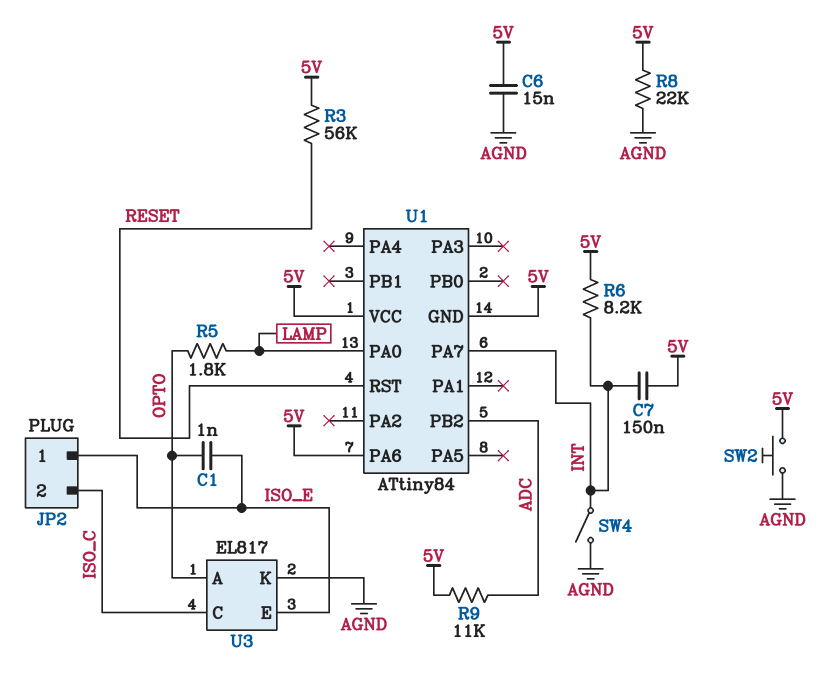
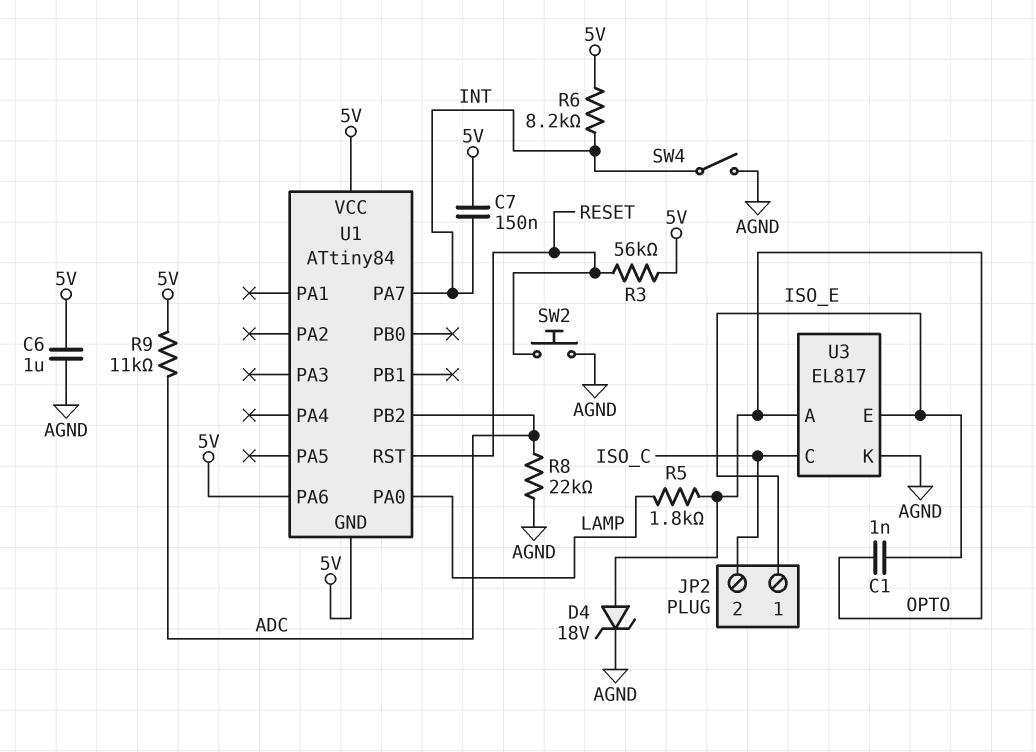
C6: 15nF (5V, AGND) -> 1uF (5V, AGND)
D4: none -> zener 18V (A OPTO, K AGND)
R8: 22k (5V, AGND) -> 22k (ADC, AGND)
SW2: button (5V, AGND) -> button (AGND, RESET)

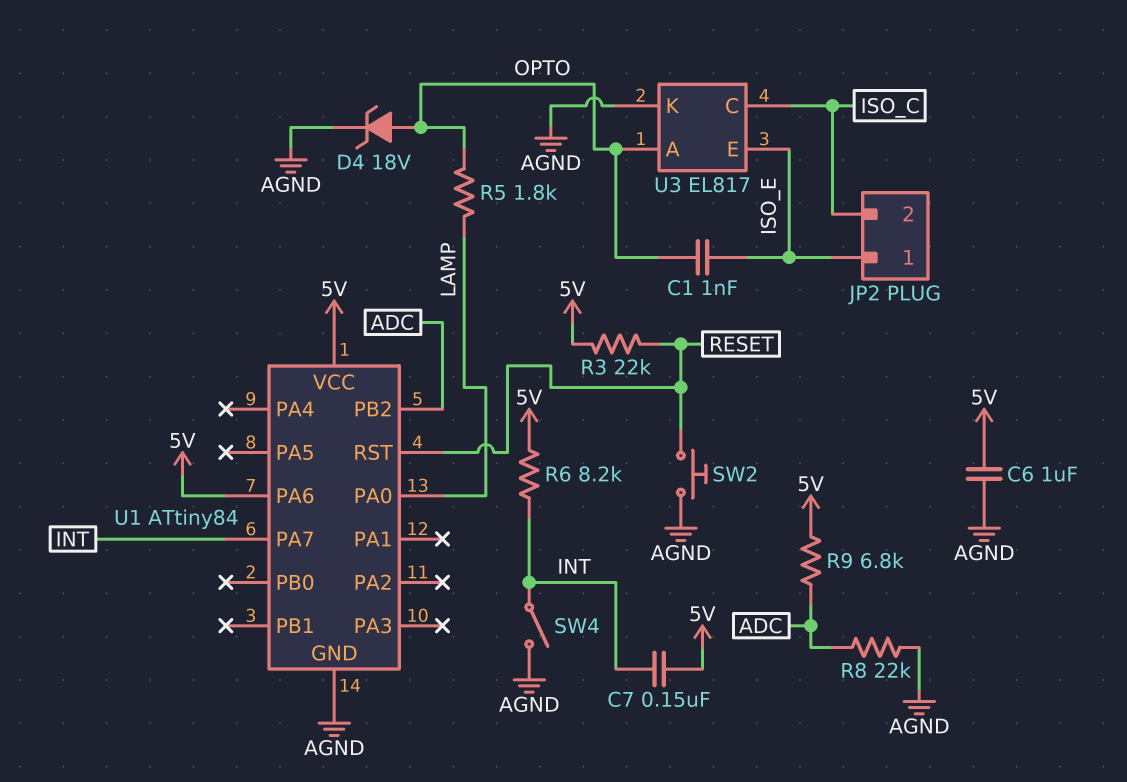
R3: 56k (5V, RESET) -> 22k (5V, RESET)
R9: 11k (5V, ADC) -> 6.8k (5V, ADC)
U1 pin GND: 5V -> AGND

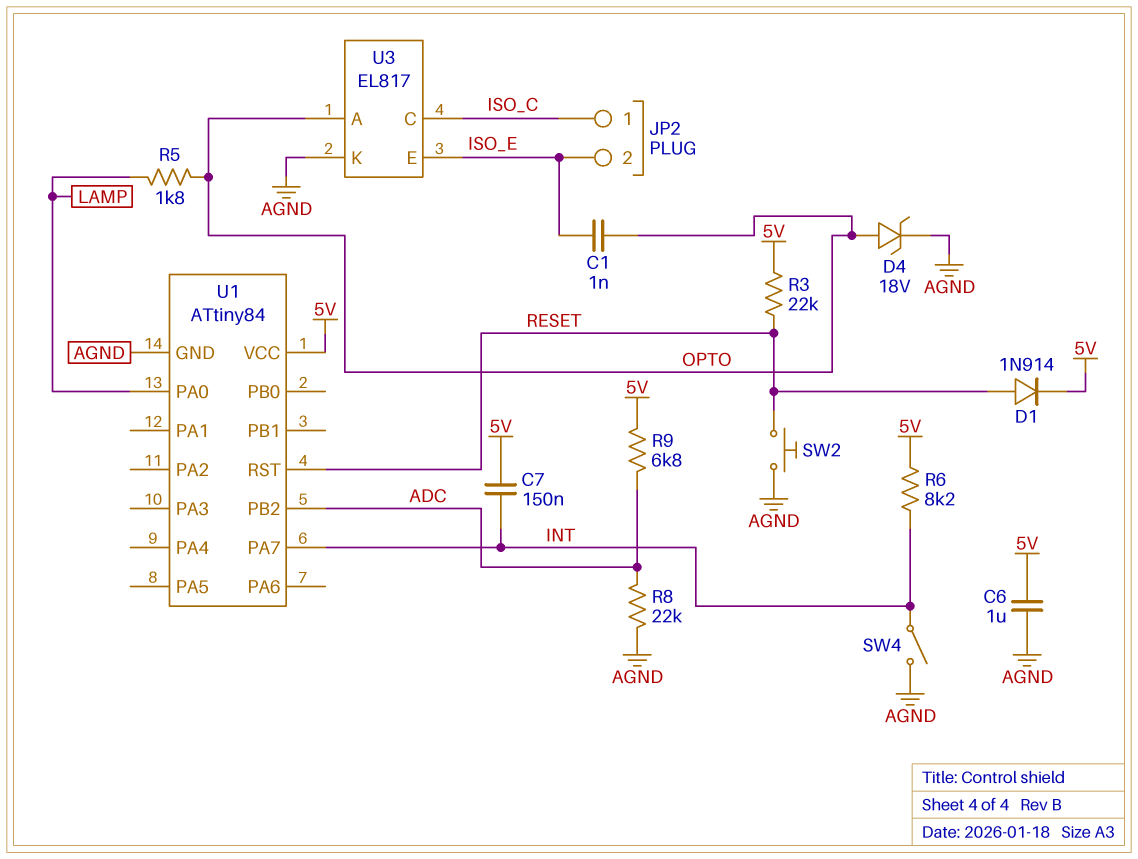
D1: none -> diode 1N914 (A RESET, K 5V)
JP2 pin 1: ISO_E -> ISO_C
JP2 pin 2: ISO_C -> ISO_E
U1 pin PA6: 5V -> none

